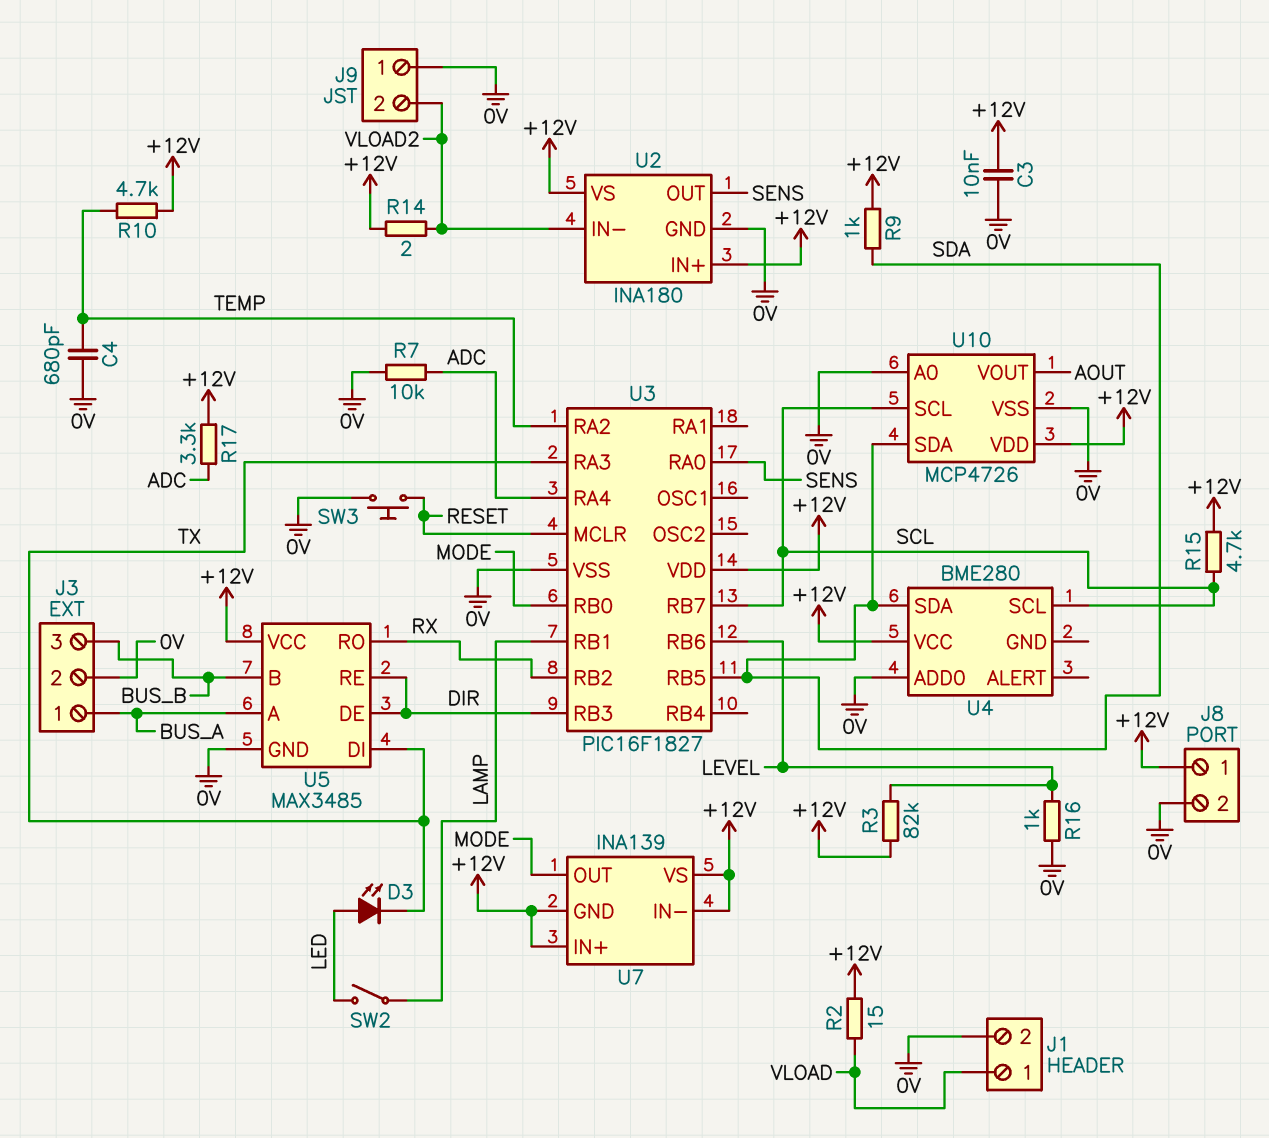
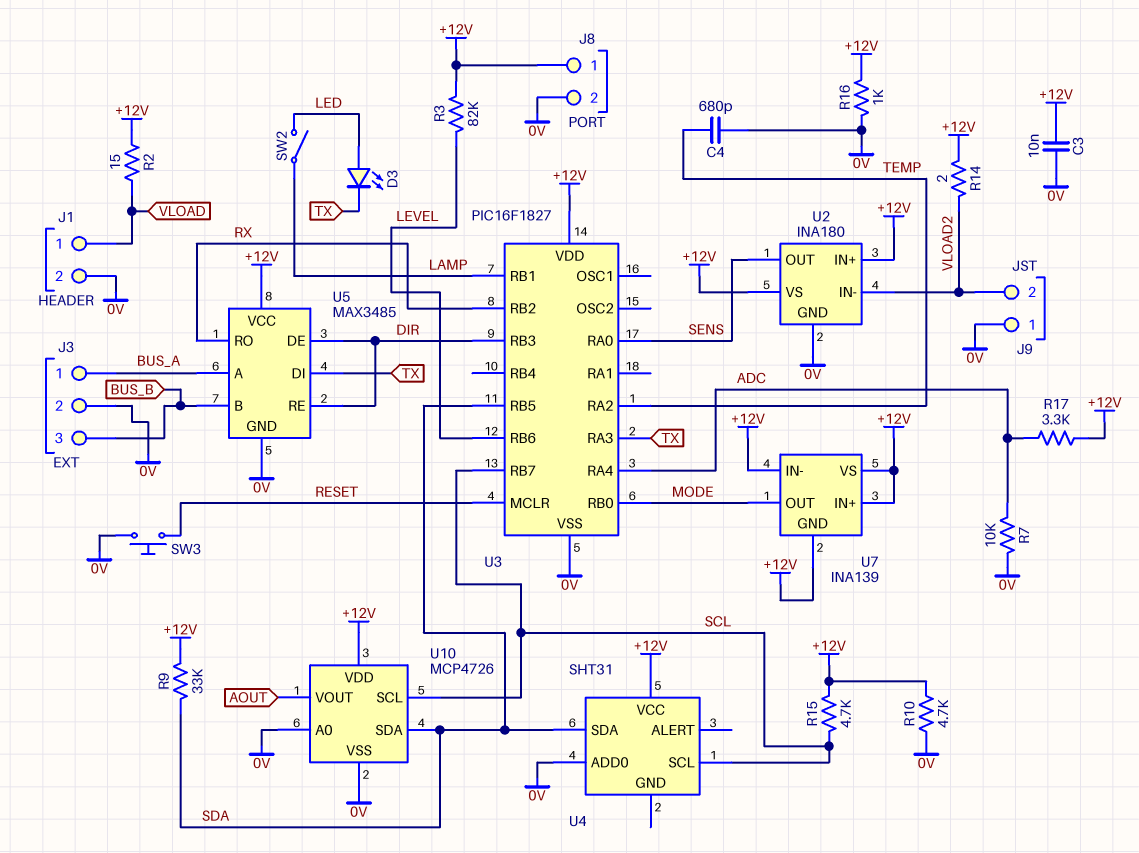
R9: 1k (+12V, SDA) -> 33k (+12V, SDA)
R10: 4.7k (+12V, TEMP) -> 4.7k (+12V, 0V)
R16: 1k (0V, LEVEL) -> 1k (+12V, 0V)
U4: BME280 -> SHT31

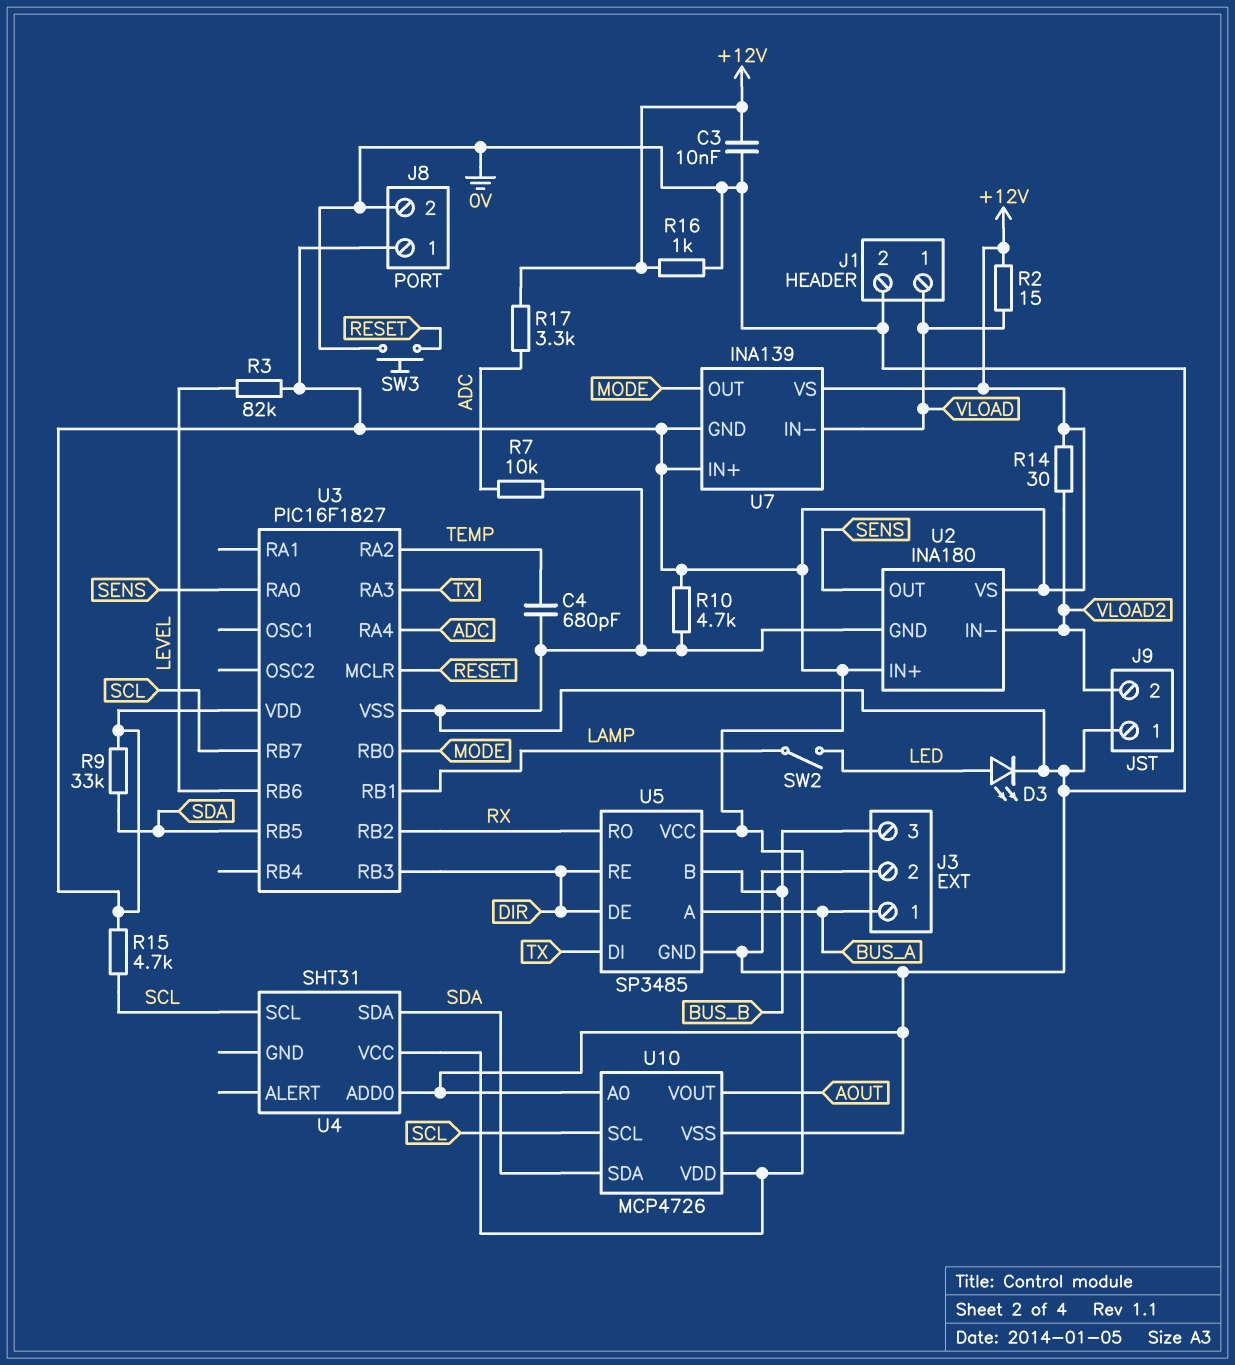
D3: LED (A LED, K TX) -> LED (A LED, K 0V)
R14: 2 (+12V, VLOAD2) -> 30 (+12V, VLOAD2)
U5: MAX3485 -> SP3485
U7 pin IN-: +12V -> VLOAD

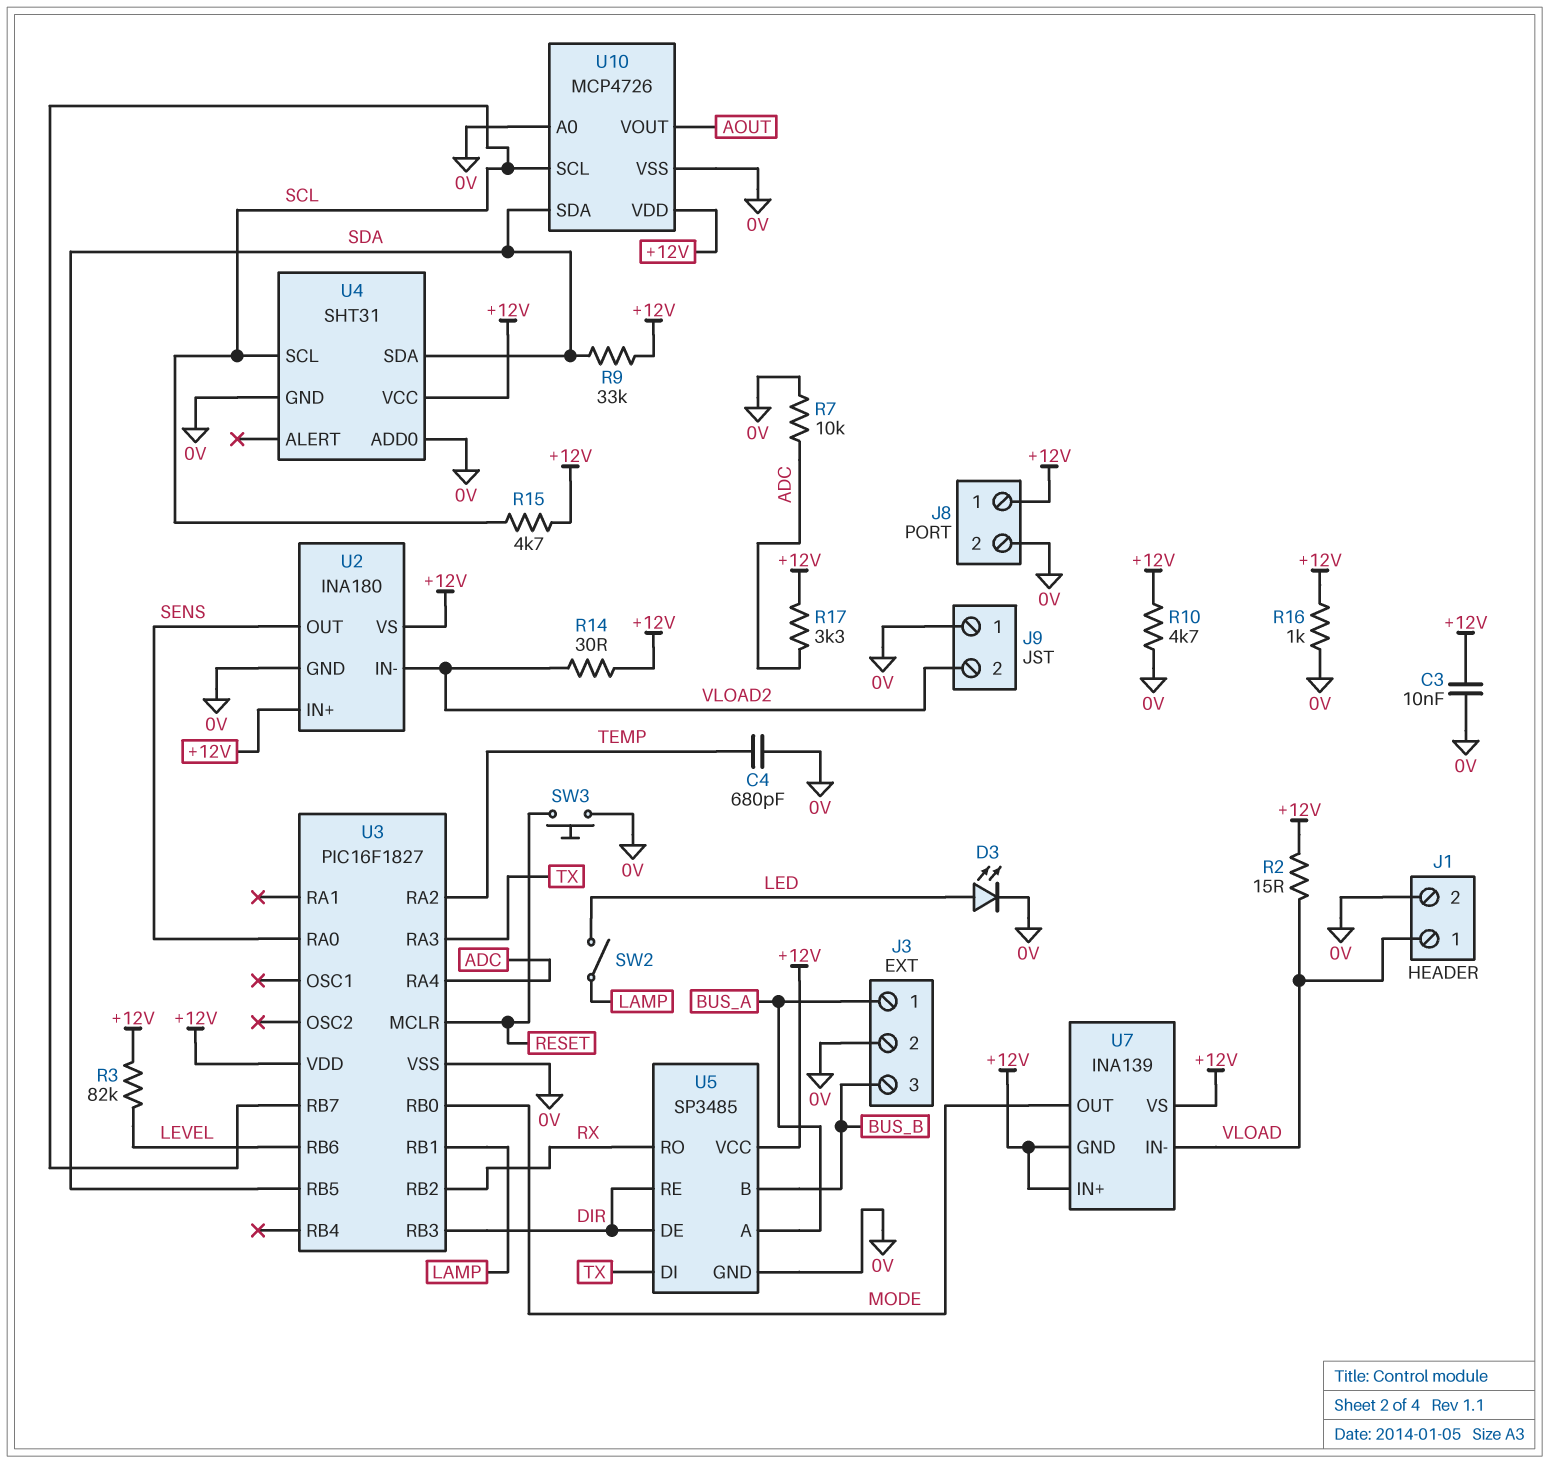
U4 pin GND: none -> 0V

